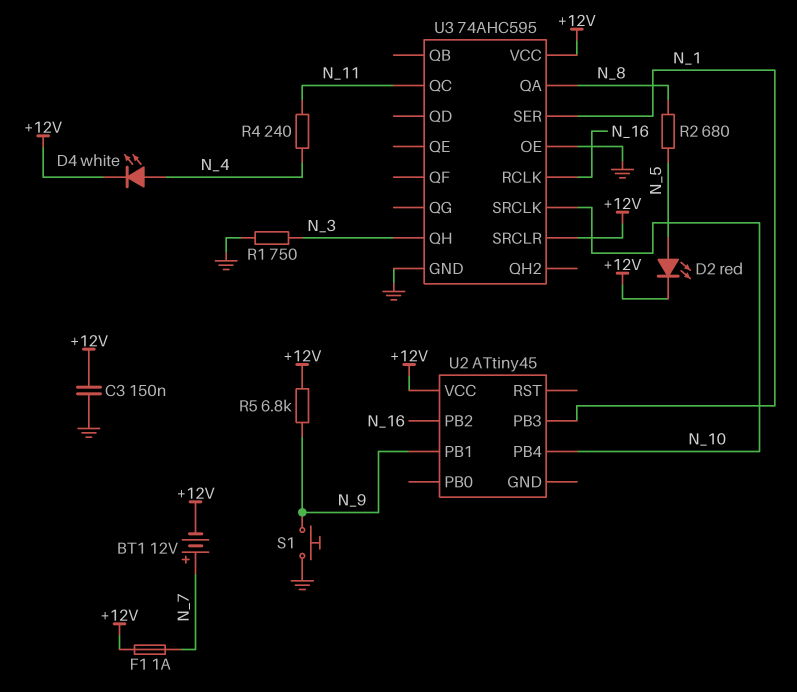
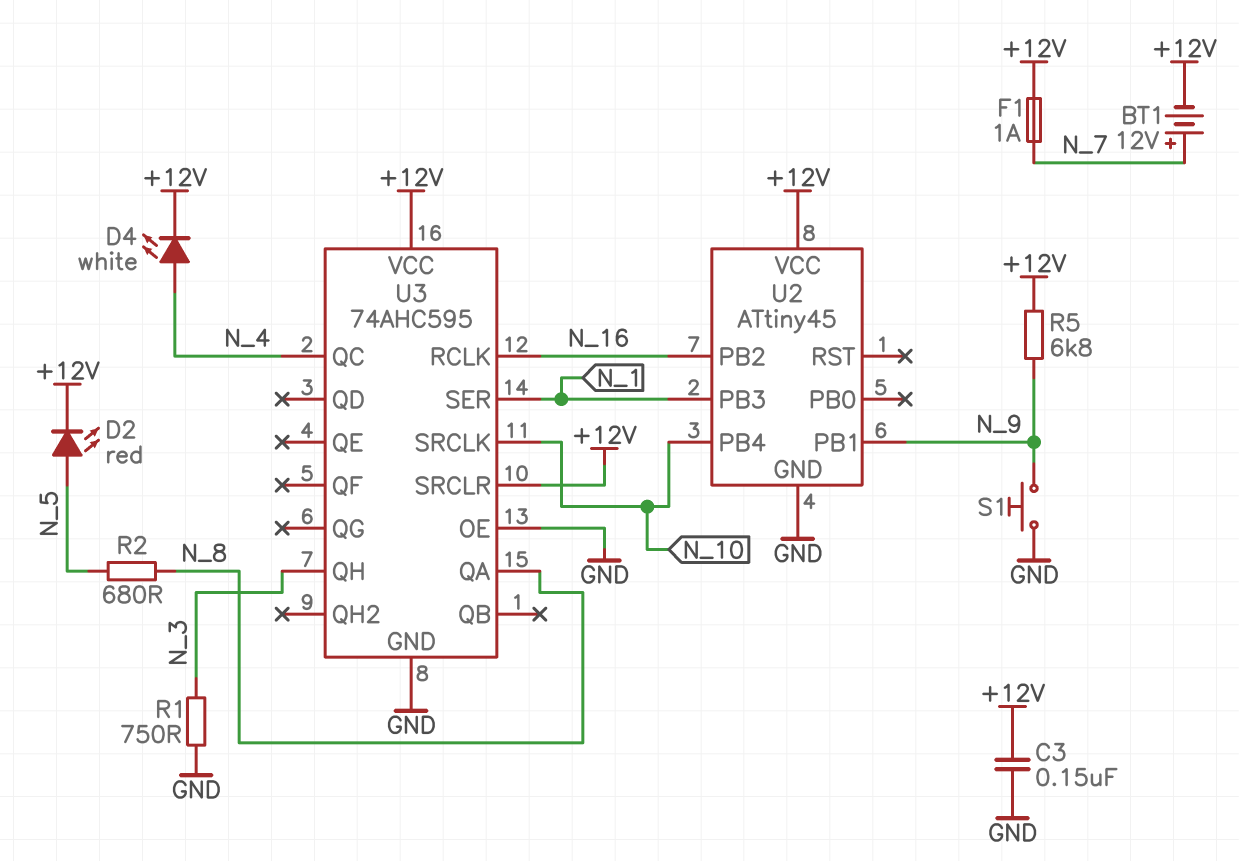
R4: 240 (N_4, N_11) -> none
U2 pin GND: none -> GND
U3 pin QC: N_11 -> N_4

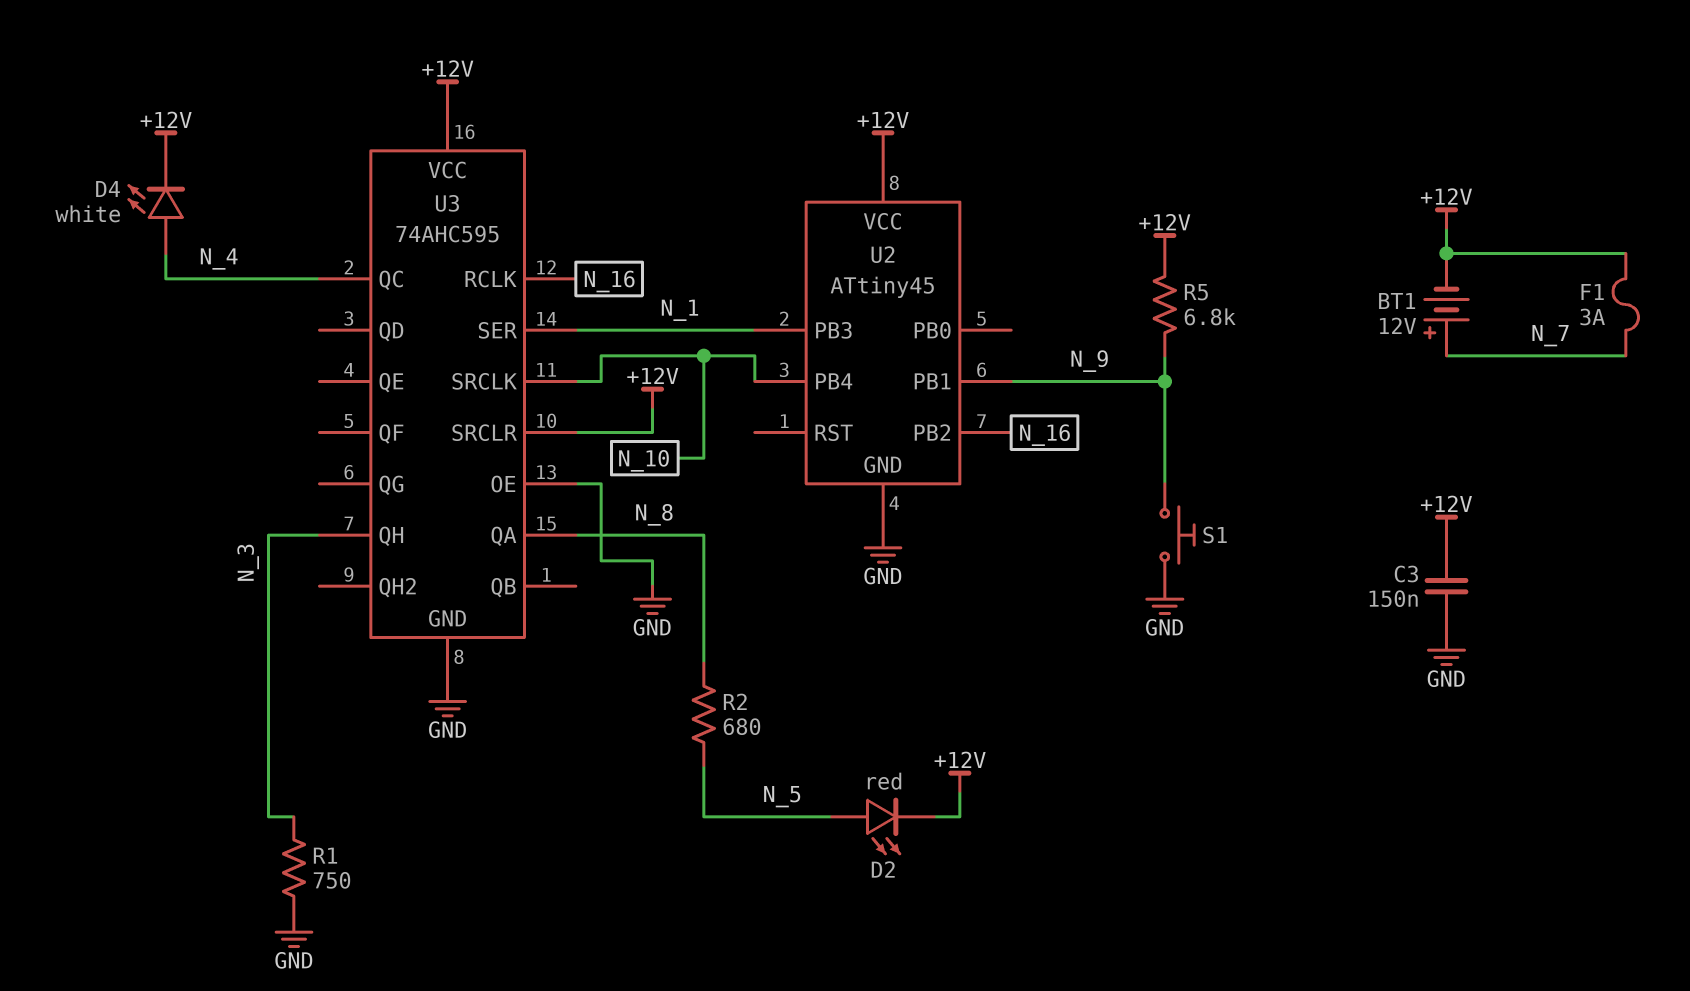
F1: 1A (+12V, N_7) -> 3A (+12V, N_7)

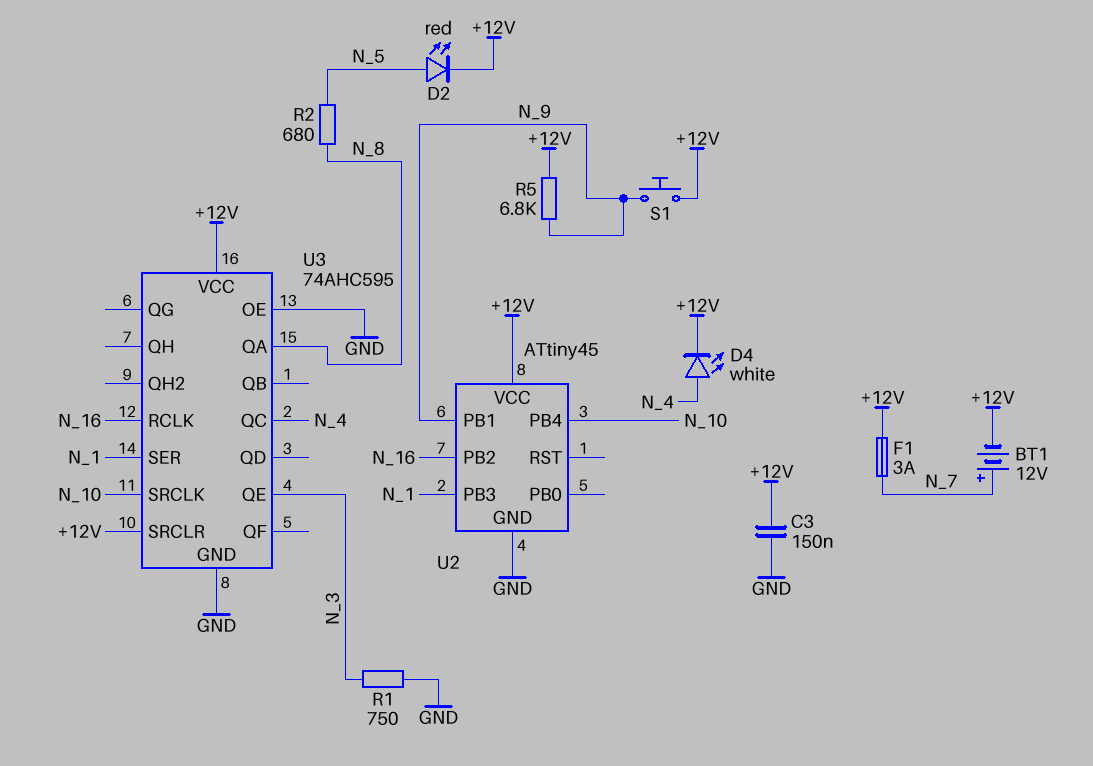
S1: button (GND, N_9) -> button (+12V, N_9)
U3 pin QE: none -> N_3
U3 pin QH: N_3 -> none

